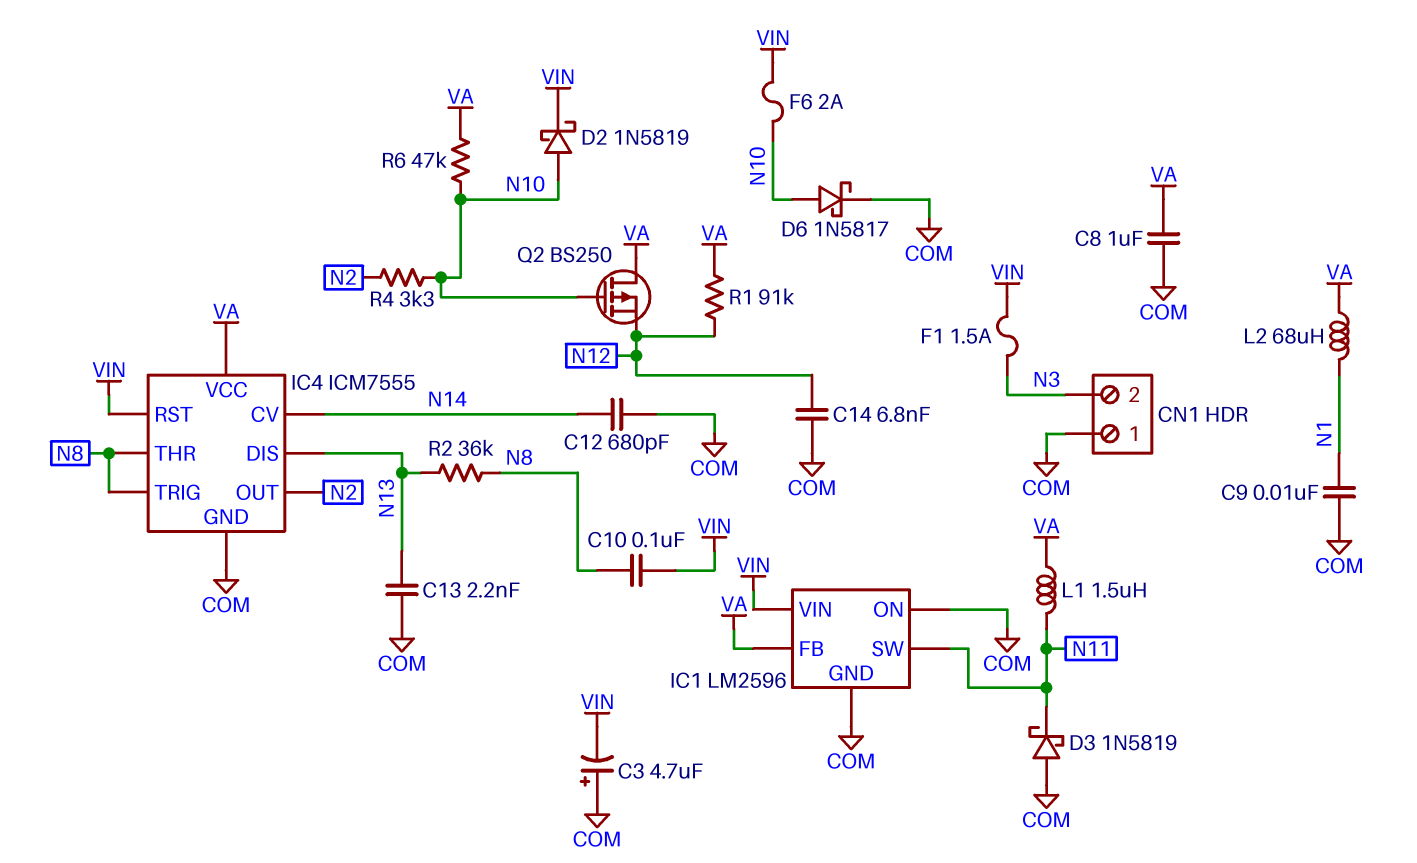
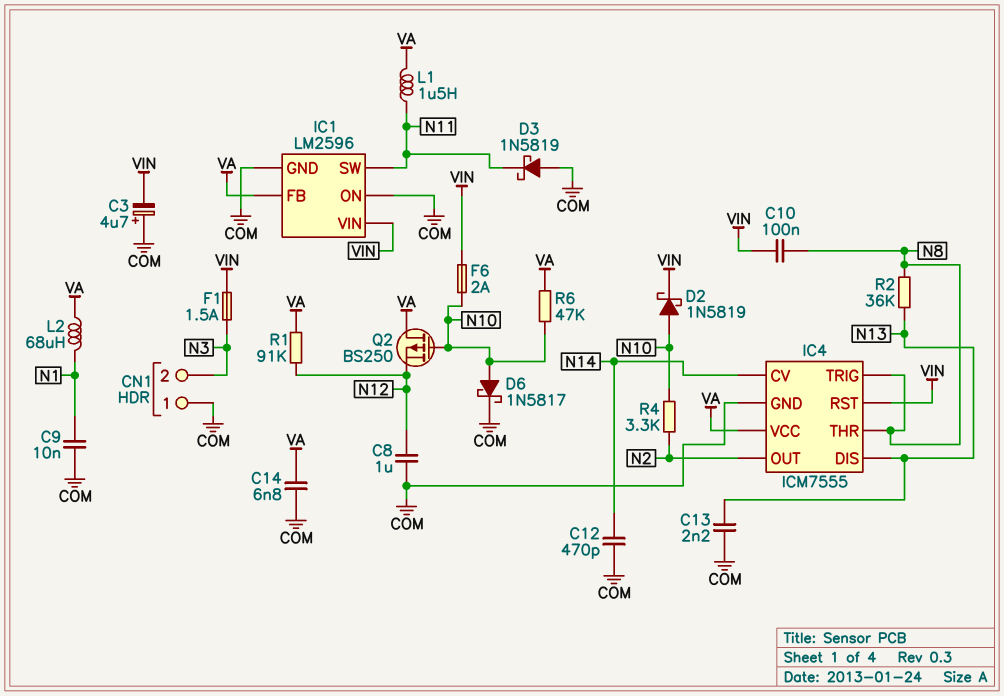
C8: 1uF (COM, VA) -> 1uF (COM, N12)
C12: 680pF (COM, N14) -> 470pF (COM, N14)
C14: 6.8nF (COM, N12) -> 6.8nF (COM, VA)

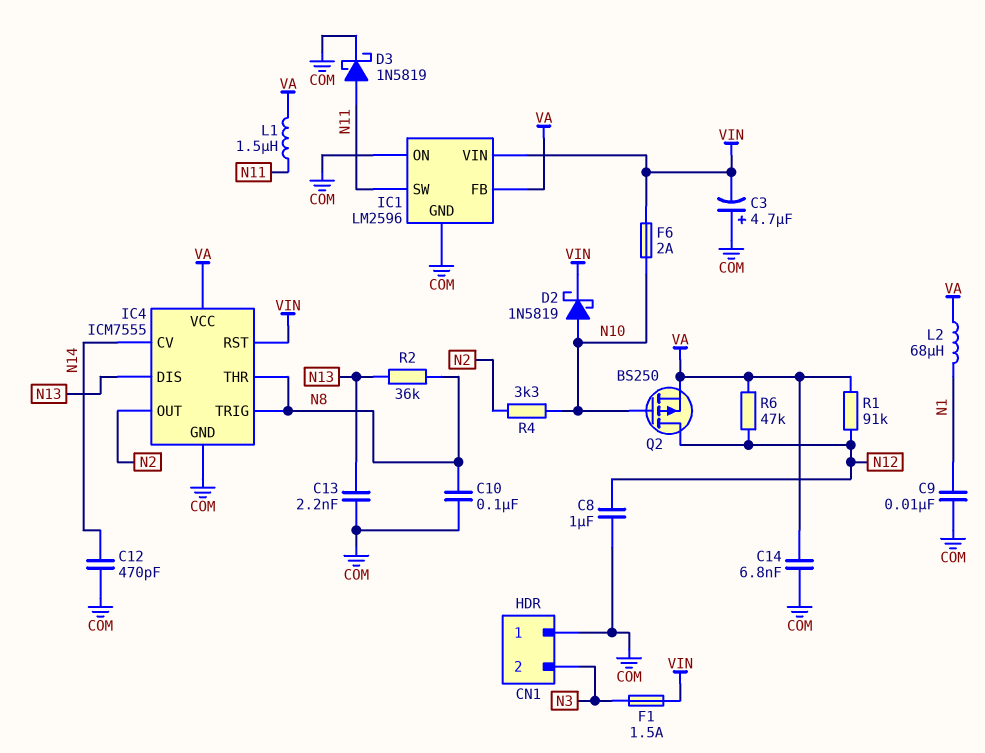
C10: 100nF (N8, VIN) -> 100nF (COM, N8)
D3: schottky 1N5819 (A COM, K N11) -> schottky 1N5819 (A N11, K COM)
D6: schottky 1N5817 (A N10, K COM) -> none
Q2: PMOS BS250 (G N10, D VA, S N12) -> PMOS BS250 (G N10, D N12, S VA)
R6: 47k (N10, VA) -> 47k (N12, VA)

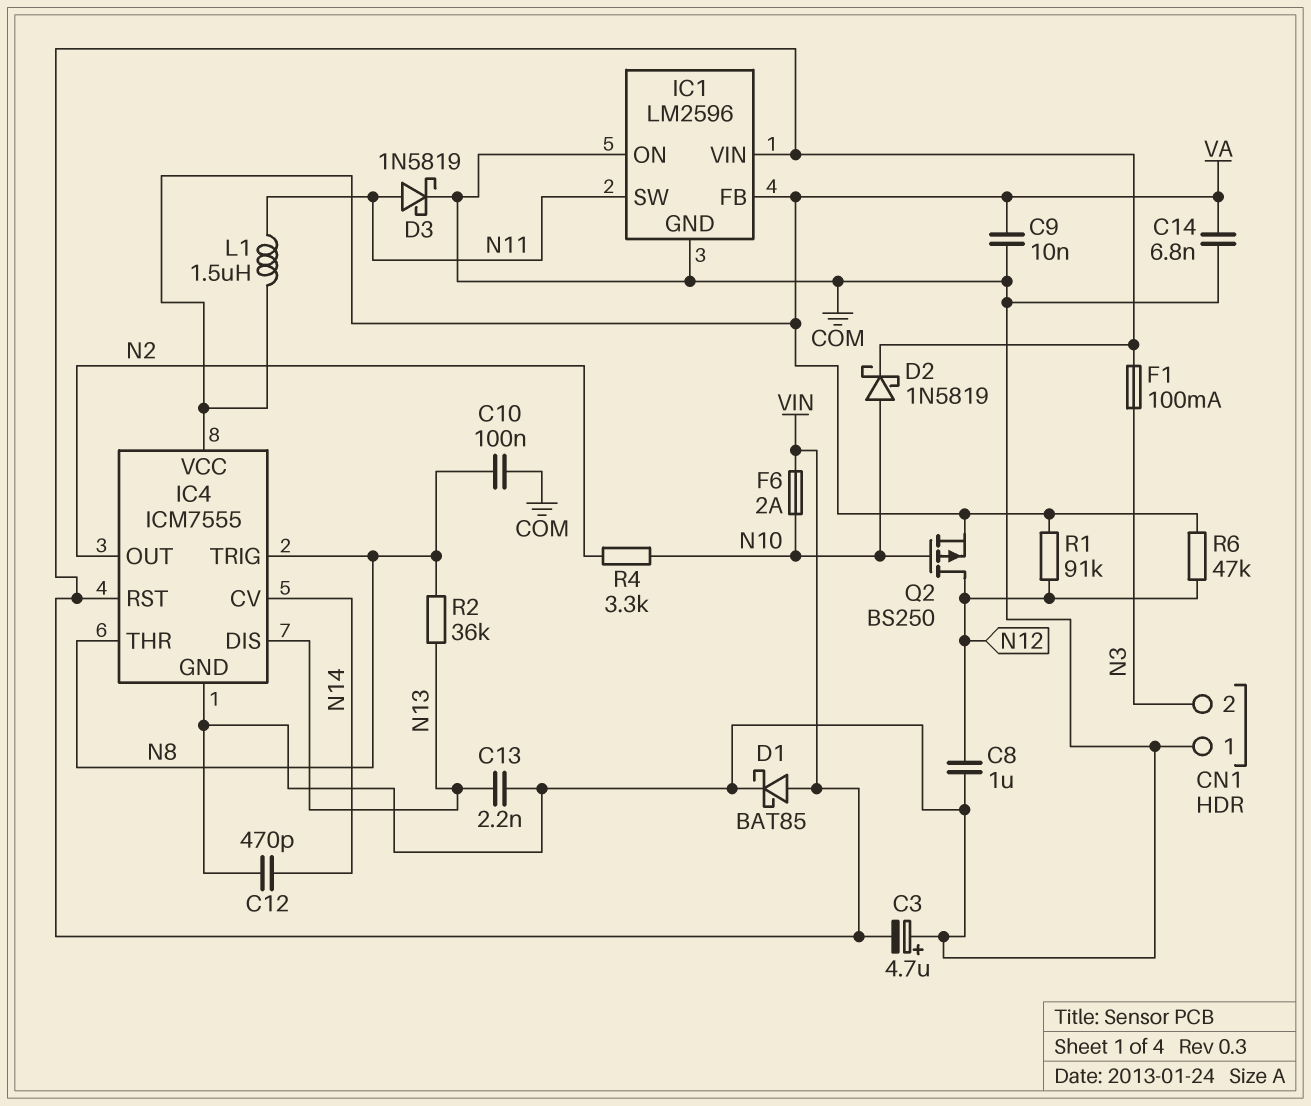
C9: 10nF (COM, N1) -> 10nF (COM, VA)
D1: none -> schottky BAT85 (A VIN, K COM)
F1: 1.5A (N3, VIN) -> 100mA (N3, VIN)
L2: 68uH (N1, VA) -> none

